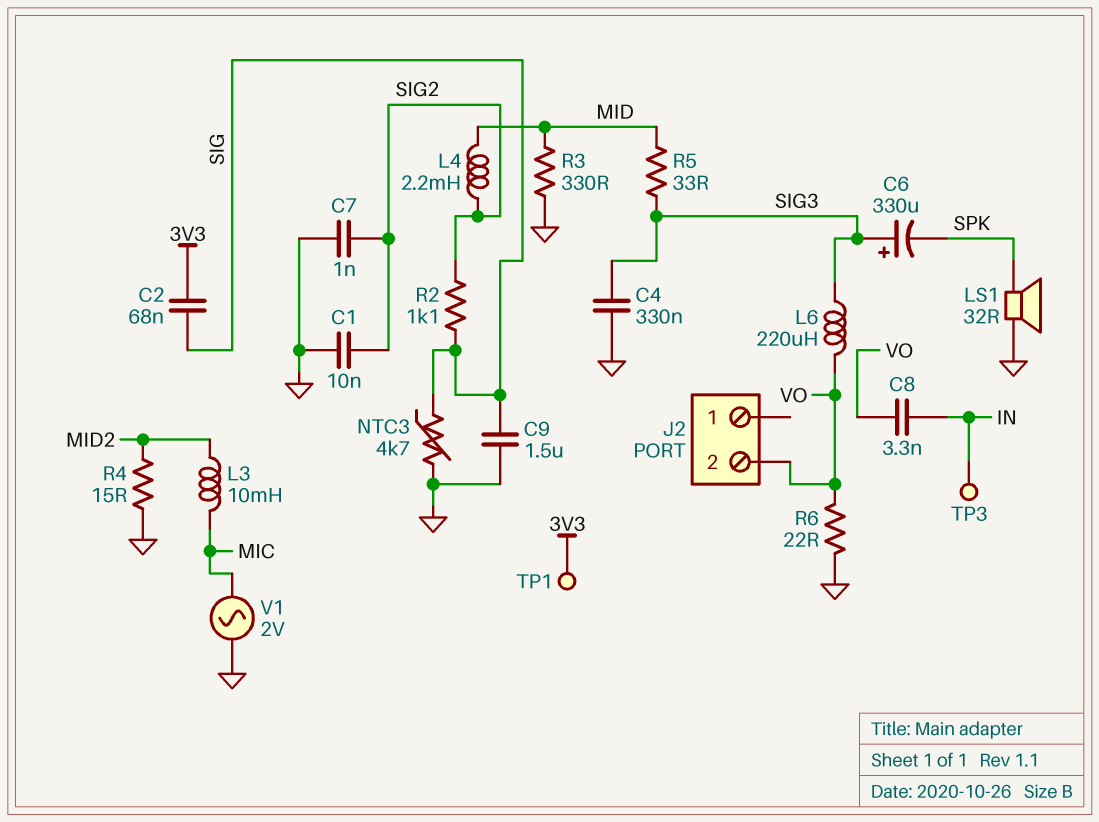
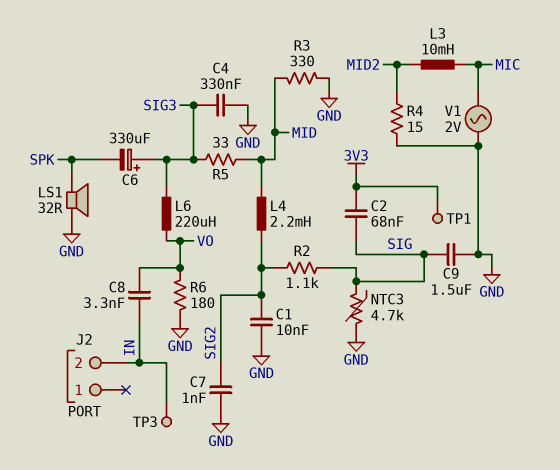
J2 pin 2: VO -> IN
R6: 22 (GND, VO) -> 180 (GND, VO)

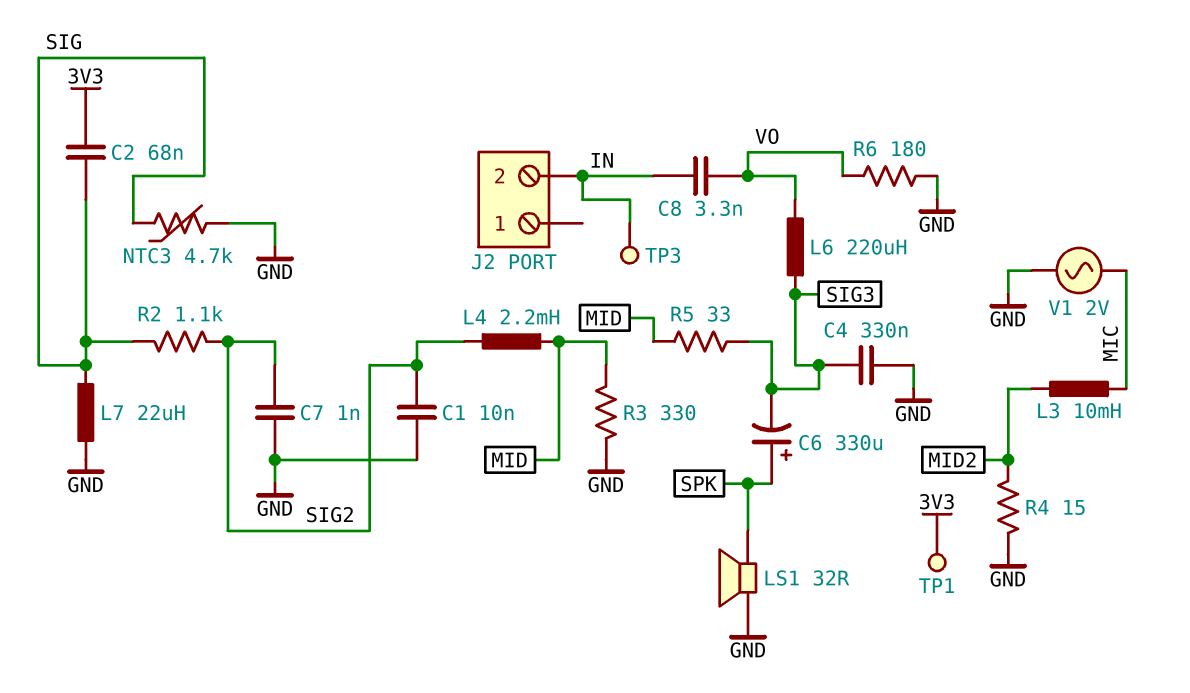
C6: 330uF (plus SIG3, minus SPK) -> 330uF (plus SPK, minus SIG3)
C9: 1.5uF (GND, SIG) -> none
L7: none -> 22uH (GND, SIG)

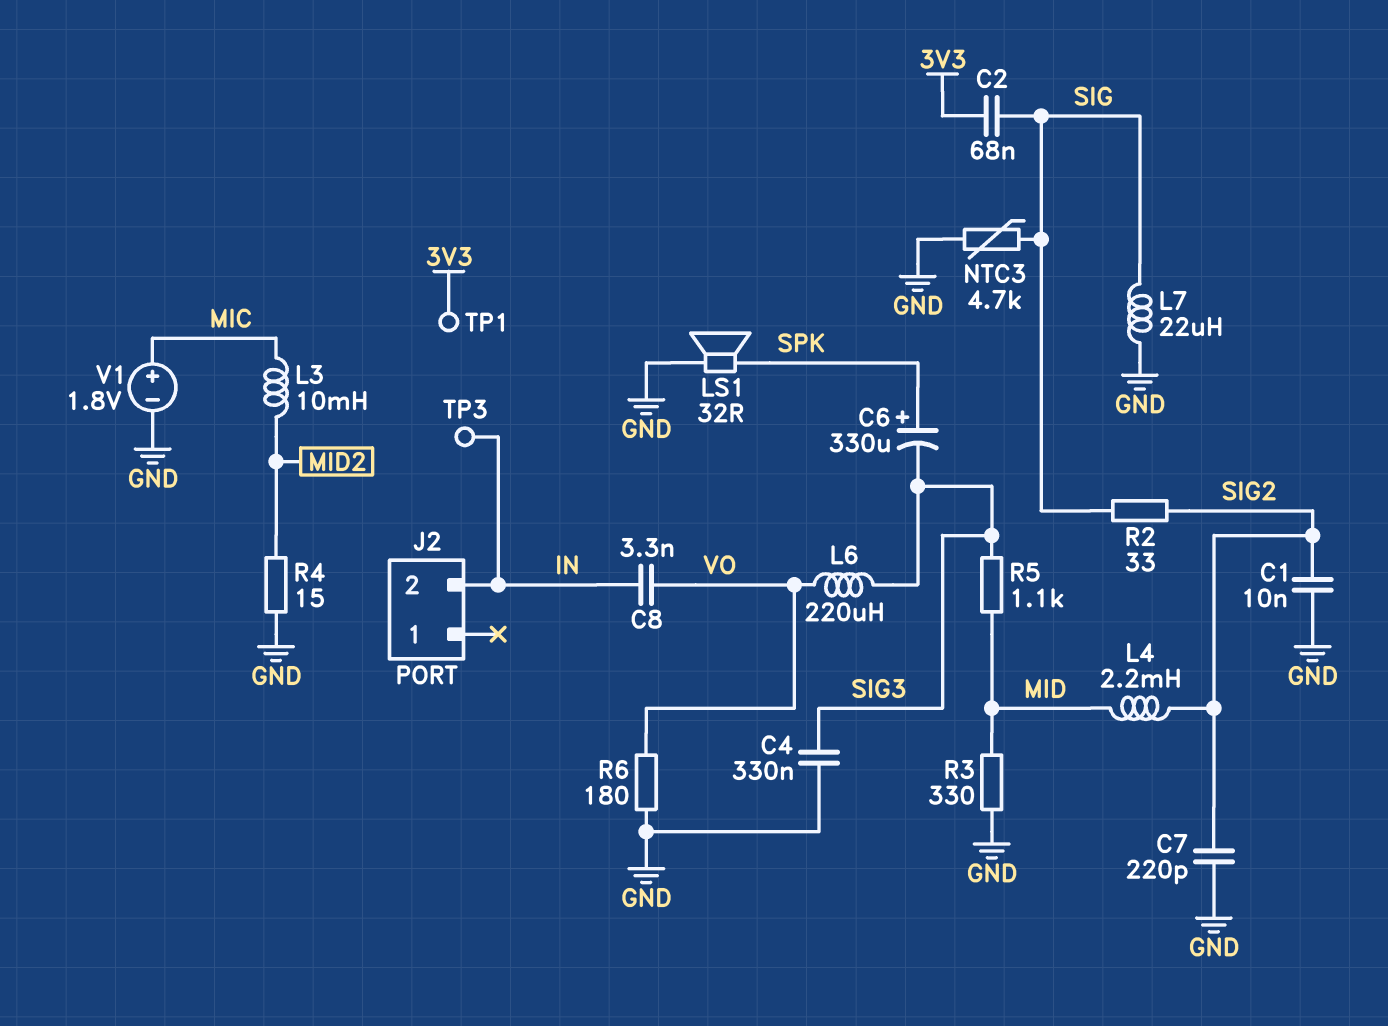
C7: 1nF (GND, SIG2) -> 220pF (GND, SIG2)
R2: 1.1k (SIG, SIG2) -> 33 (SIG, SIG2)
R5: 33 (MID, SIG3) -> 1.1k (MID, SIG3)
V1: AC 2V (GND, MIC) -> 1.8V (plus MIC, minus GND)

